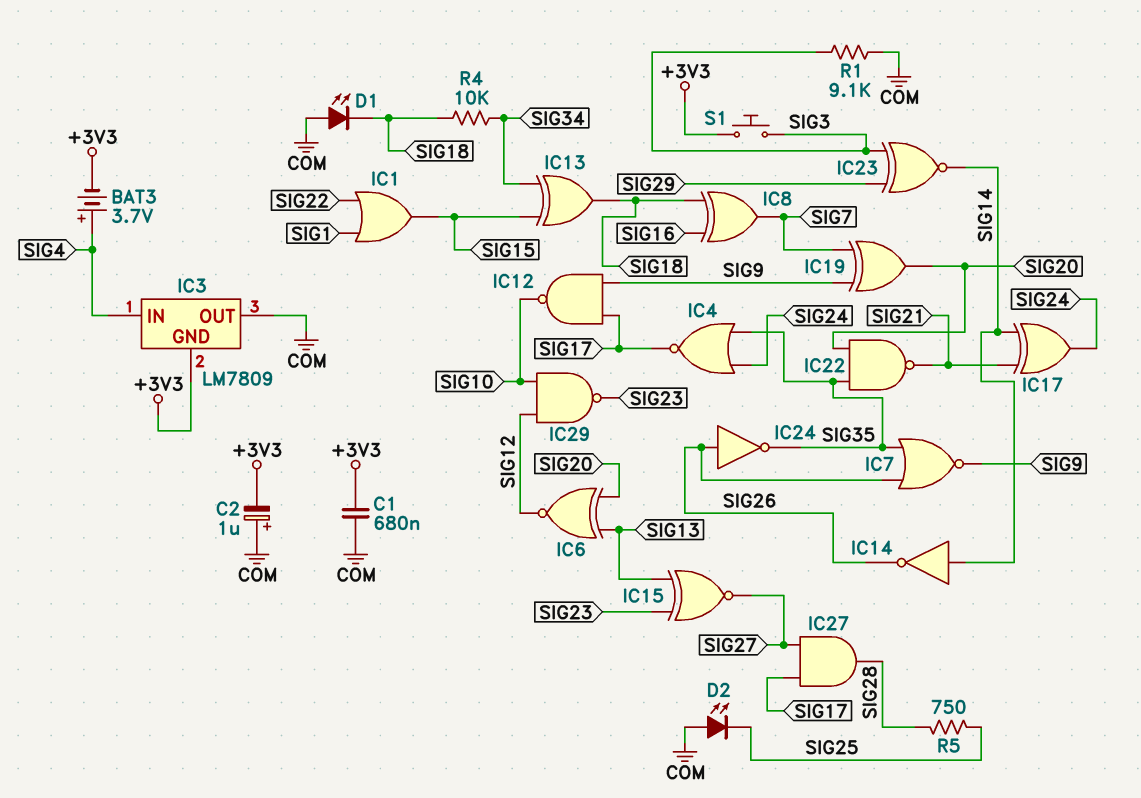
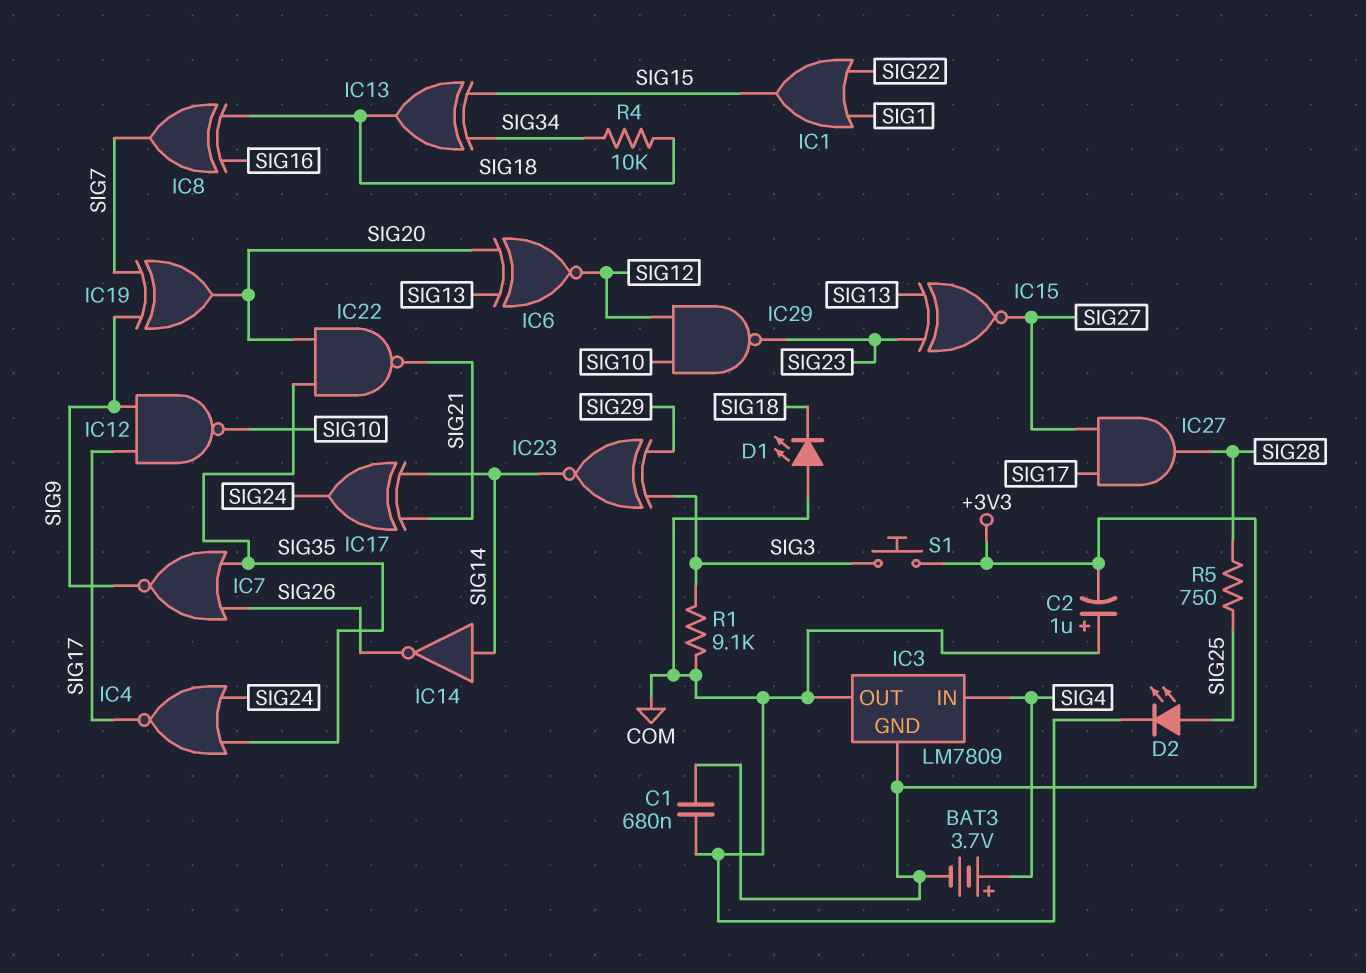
D2: LED (A COM, K SIG25) -> LED (A SIG25, K COM)
IC24: NOT (in SIG26, out SIG35) -> none

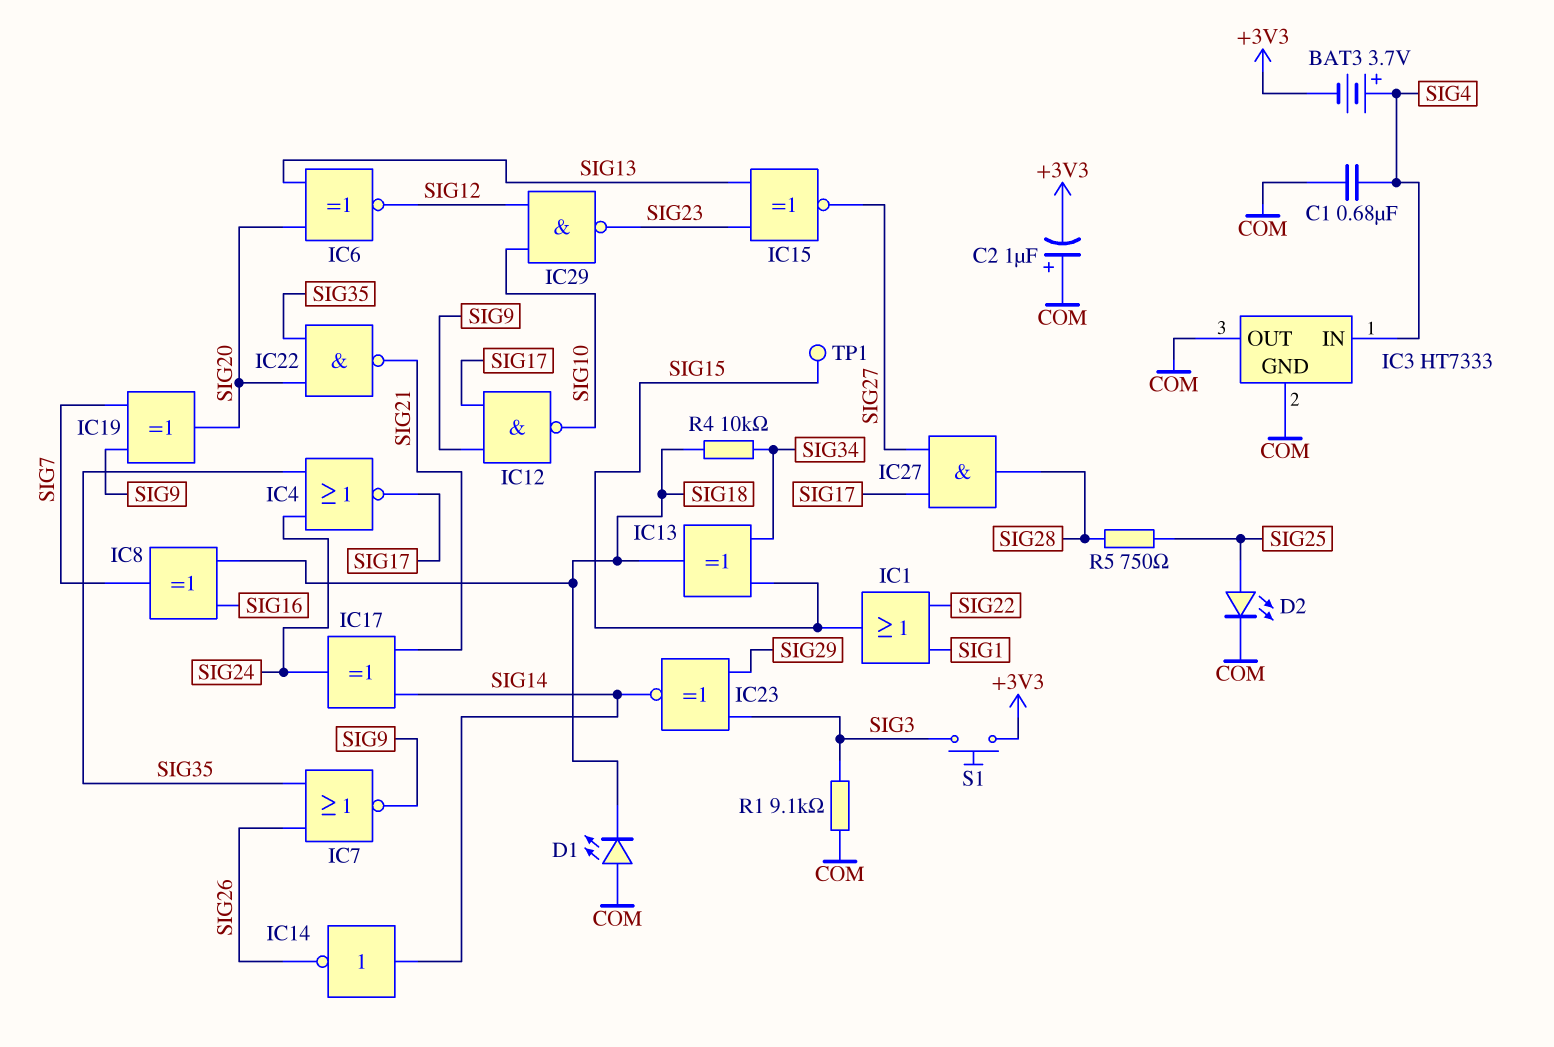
C1: 680nF (+3V3, COM) -> 680nF (COM, SIG4)
IC3: LM7809 -> HT7333
IC3 pin GND: +3V3 -> COM
TP1: none -> test point (SIG15)

